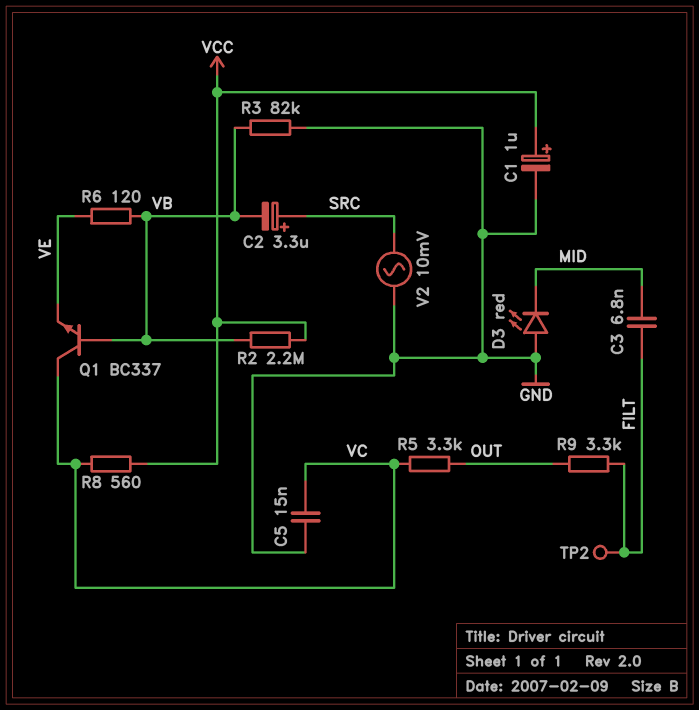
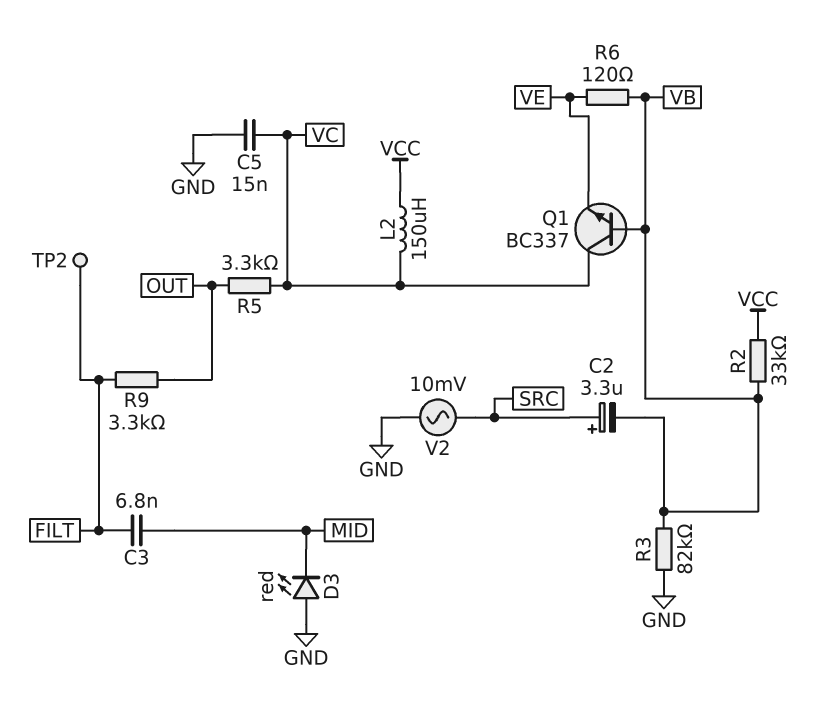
C1: 1uF (plus VCC, minus GND) -> none
L2: none -> 150uH (VC, VCC)
R2: 2.2M (VB, VCC) -> 33k (VB, VCC)
R8: 560 (VC, VCC) -> none

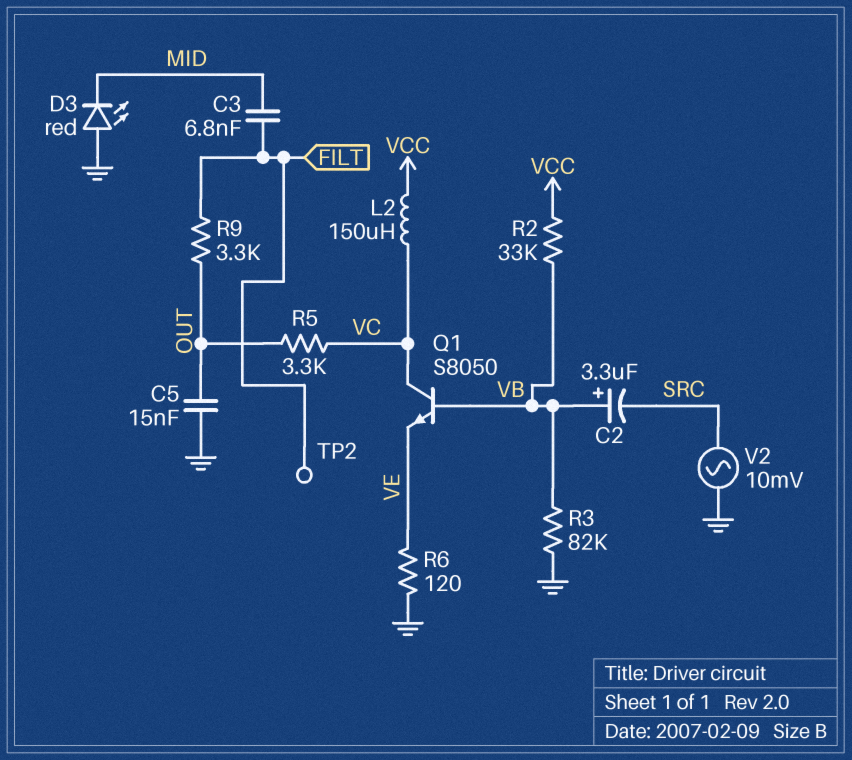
C2: 3.3uF (plus SRC, minus VB) -> 3.3uF (plus VB, minus SRC)
C5: 15nF (GND, VC) -> 15nF (GND, OUT)
Q1: NPN BC337 (B VB, C VC, E VE) -> NPN S8050 (B VB, C VC, E VE)
R6: 120 (VB, VE) -> 120 (GND, VE)

